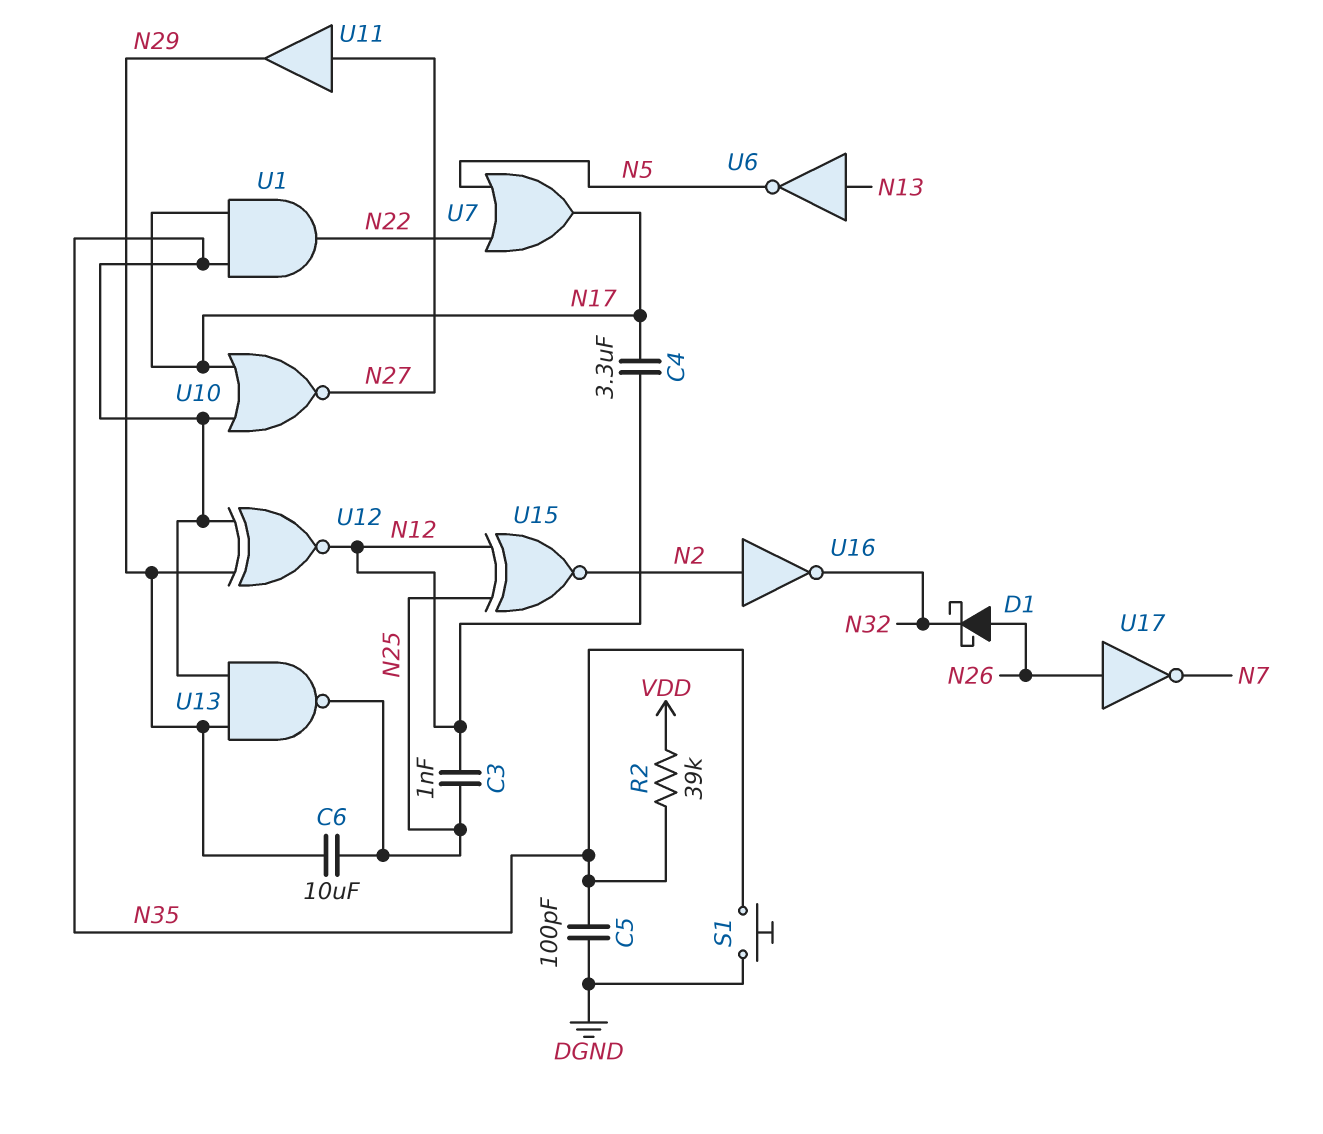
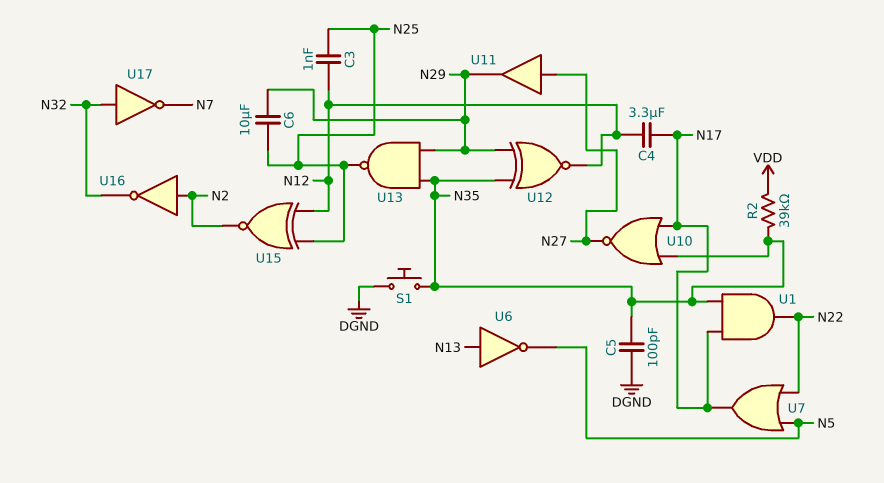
D1: schottky (A N26, K N32) -> none
U17: NOT (in N26, out N7) -> NOT (in N32, out N7)

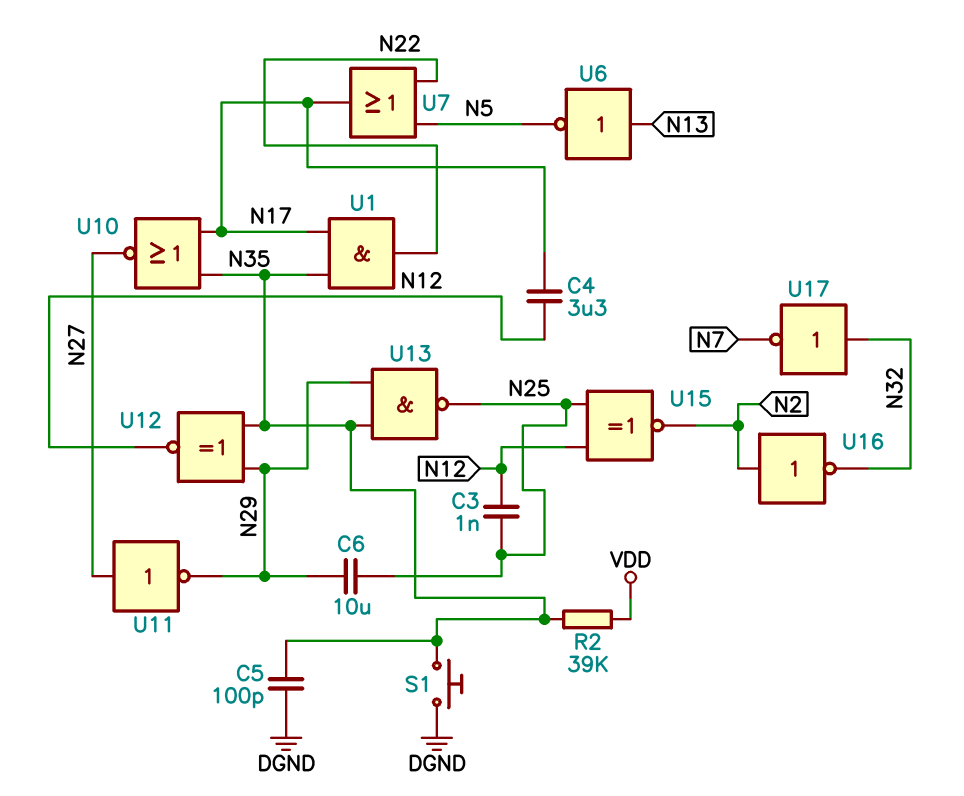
U11: buffer (in N27, out N29) -> NOT (in N27, out N29)

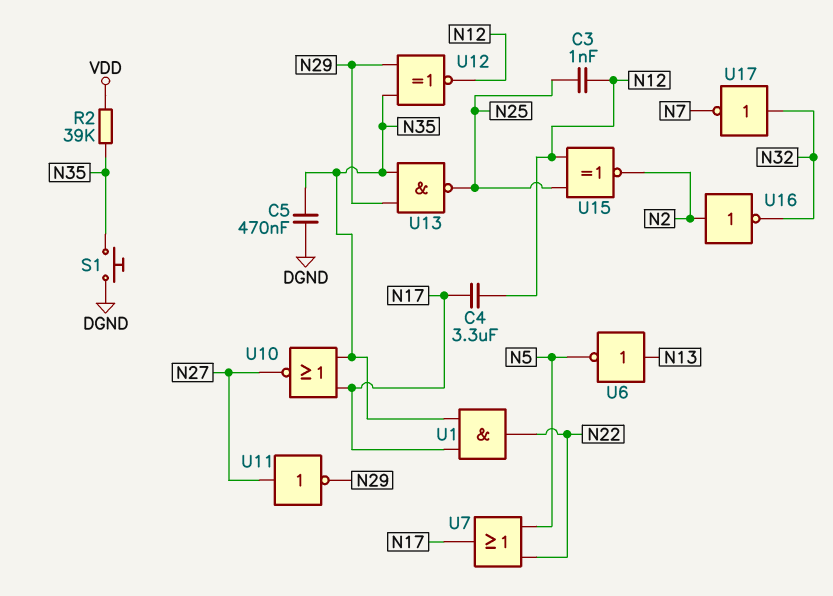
C5: 100pF (DGND, N35) -> 470nF (DGND, N35)
C6: 10uF (N25, N29) -> none

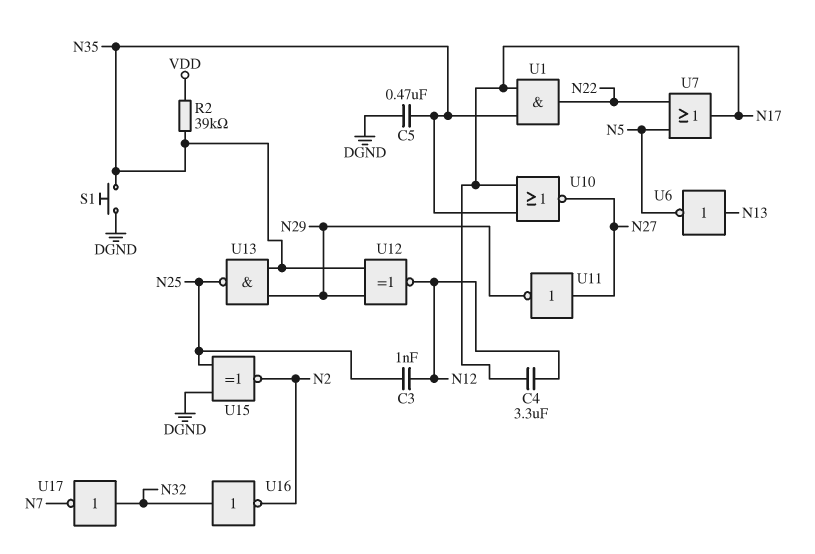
U15: XNOR (in N12, in N25, out N2) -> XNOR (in DGND, in N25, out N2)
U16: NOT (in N2, out N32) -> NOT (in N32, out N2)

